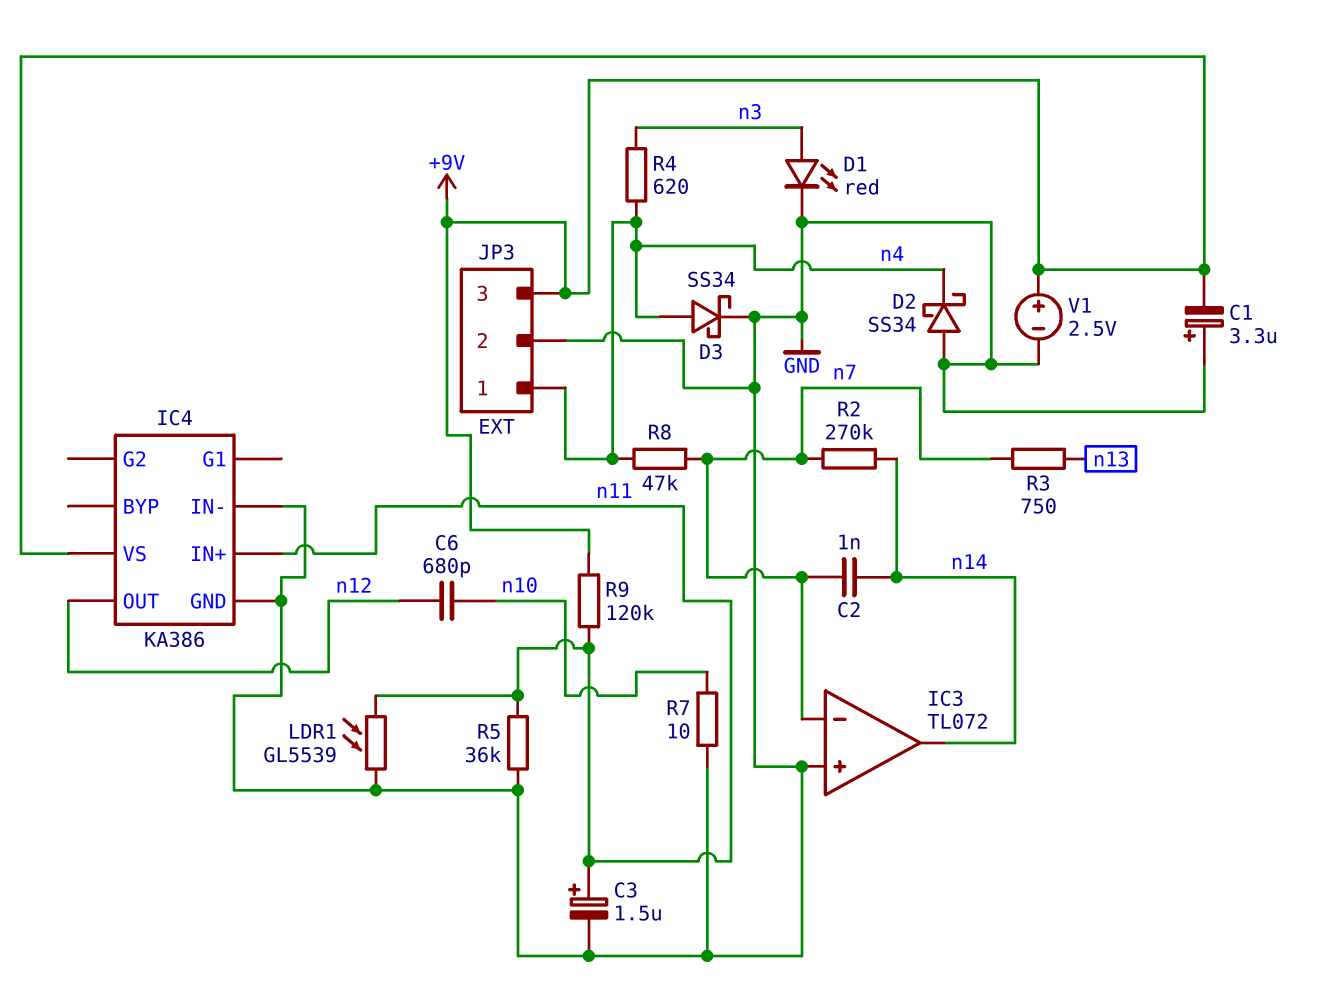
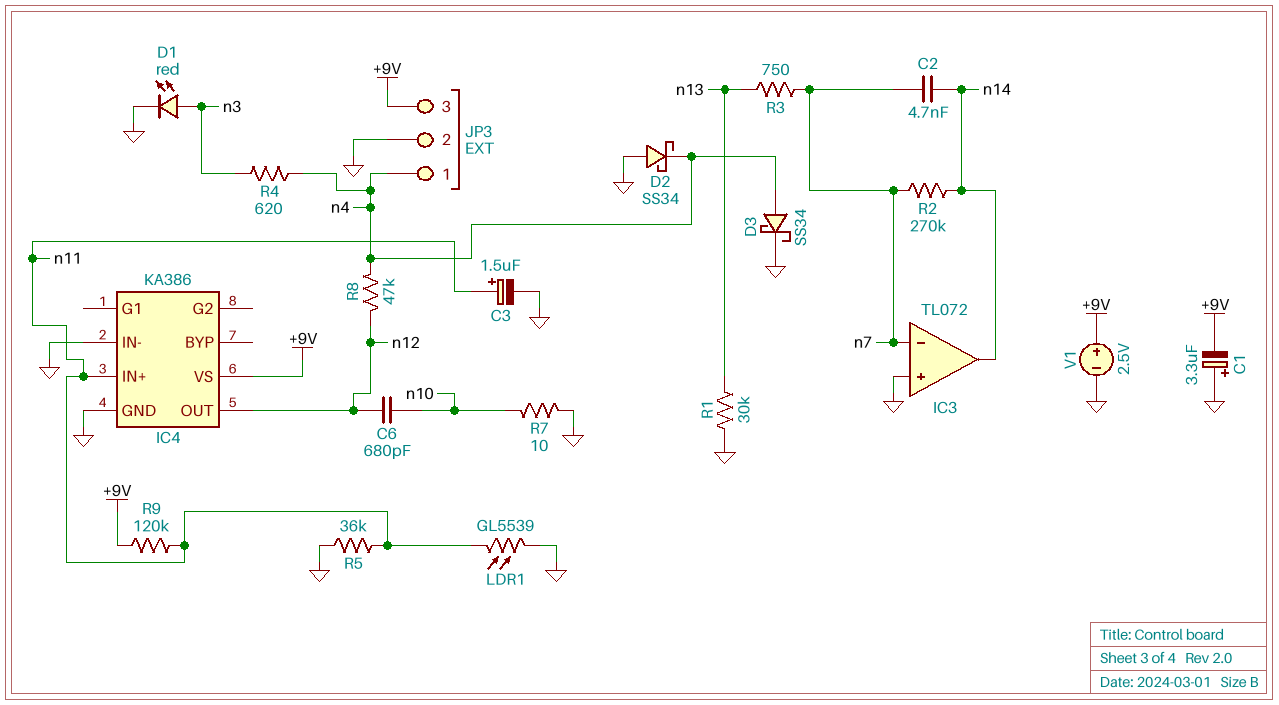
C2: 1nF (n7, n14) -> 4.7nF (n7, n14)
R1: none -> 30k (GND, n13)
R8: 47k (n4, n7) -> 47k (n4, n12)

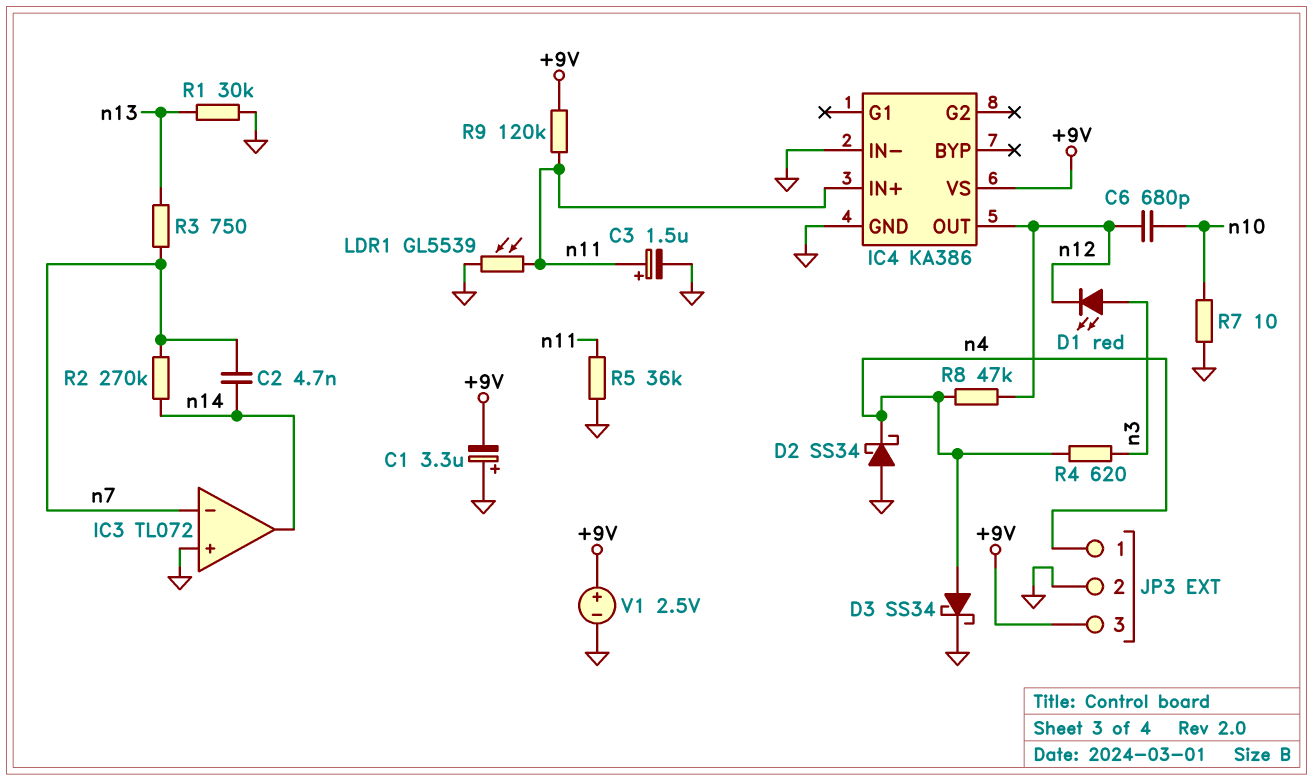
D1: LED red (A n3, K GND) -> LED red (A n3, K n12)

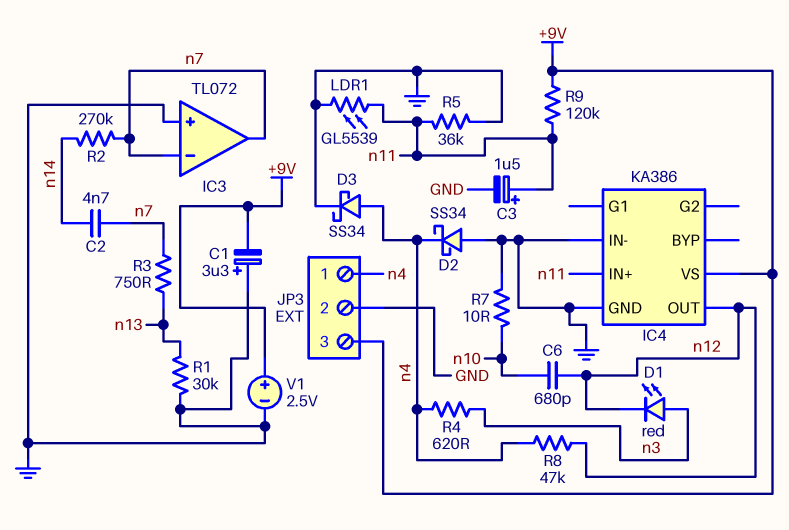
IC3 pin out: n14 -> n7

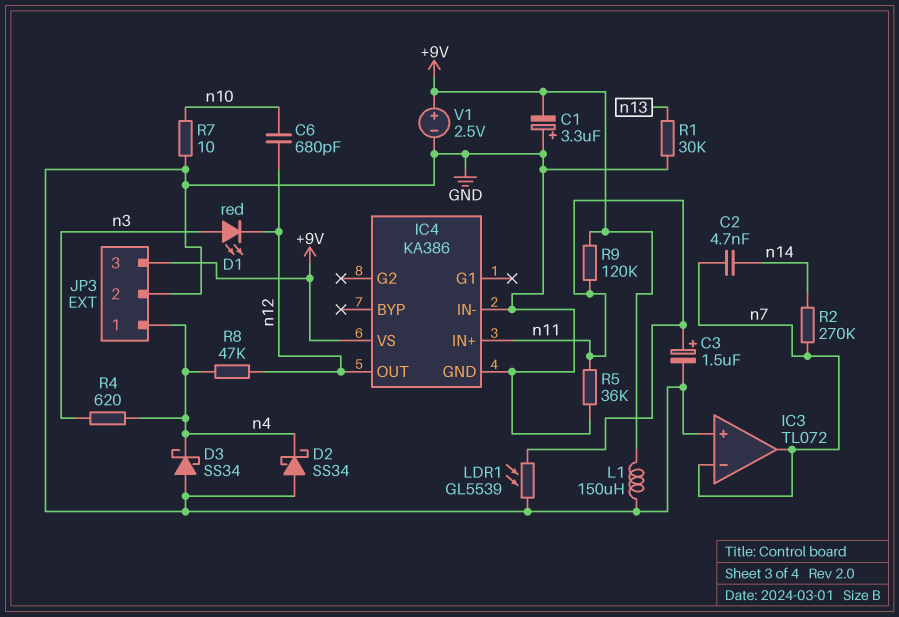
D3: schottky SS34 (A n4, K GND) -> schottky SS34 (A GND, K n4)
L1: none -> 150uH (+9V, GND)
R3: 750 (n7, n13) -> none

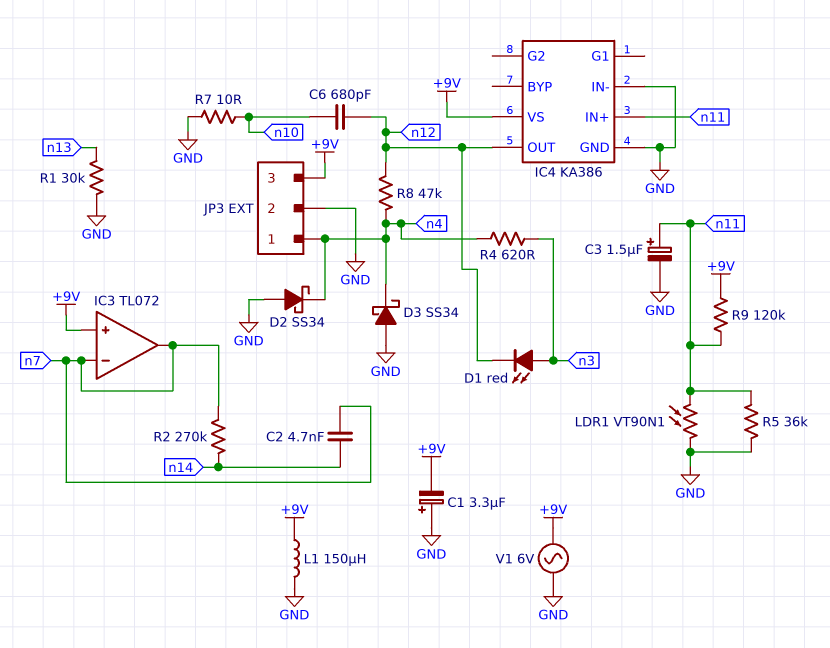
IC3 pin in+: GND -> +9V
LDR1: GL5539 (GND, n11) -> VT90N1 (GND, n11)
V1: 2.5V (plus +9V, minus GND) -> AC 6V (+9V, GND)

